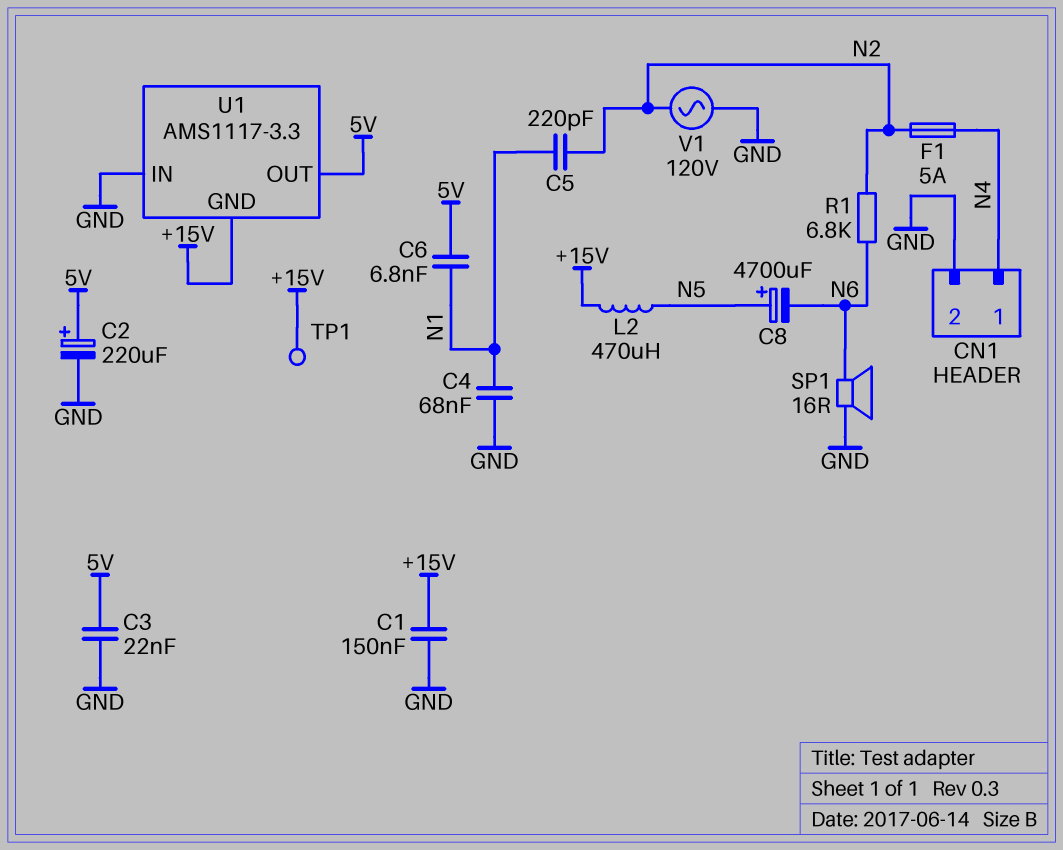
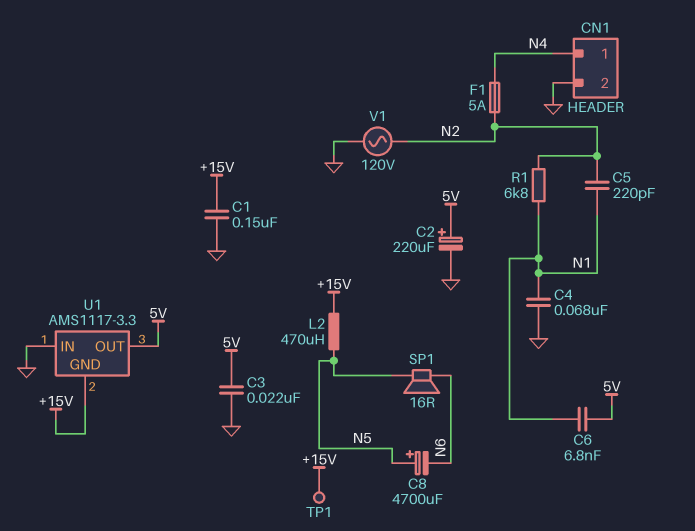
R1: 6.8k (N2, N6) -> 6.8k (N1, N2)
SP1: speaker 16R (GND, N6) -> speaker 16R (N5, N6)

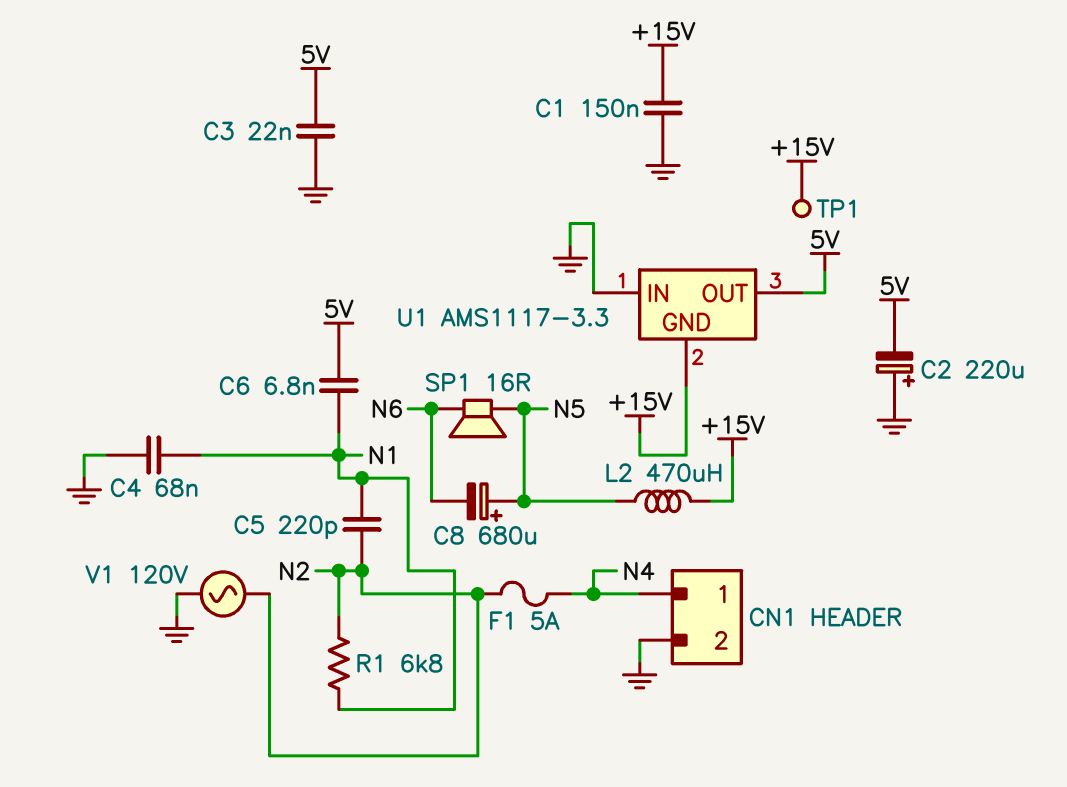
C2: 220uF (plus 5V, minus GND) -> 220uF (plus GND, minus 5V)
C8: 4700uF (plus N5, minus N6) -> 680uF (plus N5, minus N6)

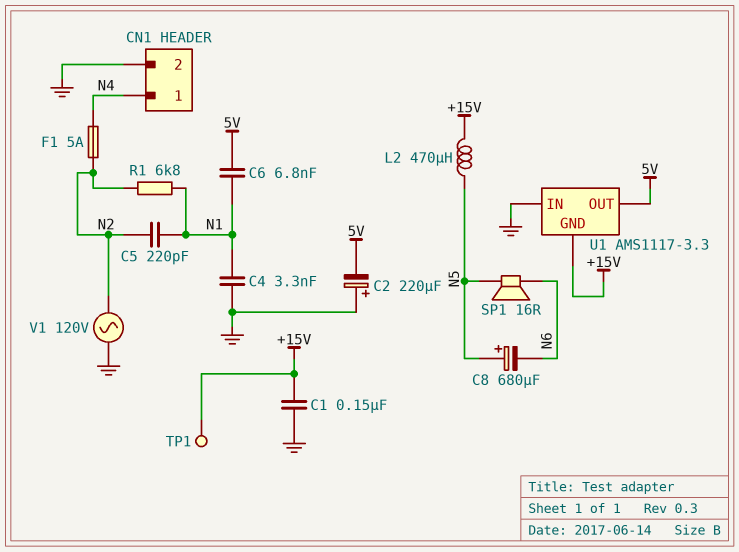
C3: 22nF (5V, GND) -> none
C4: 68nF (GND, N1) -> 3.3nF (GND, N1)

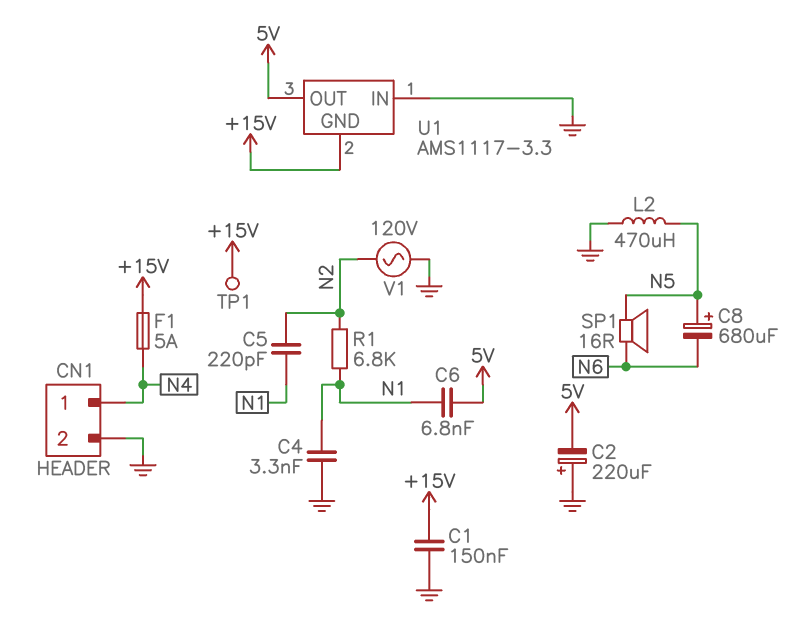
F1: 5A (N2, N4) -> 5A (+15V, N4)
L2: 470uH (+15V, N5) -> 470uH (GND, N5)

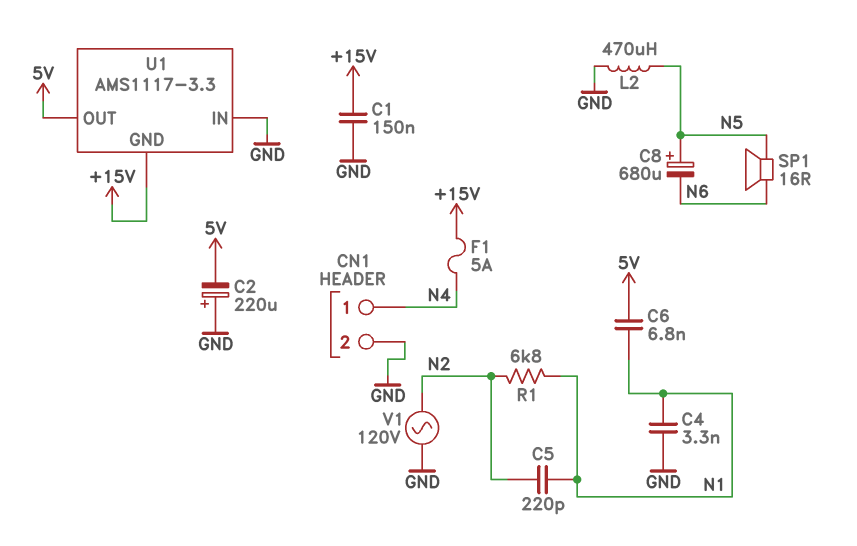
TP1: test point (+15V) -> none

